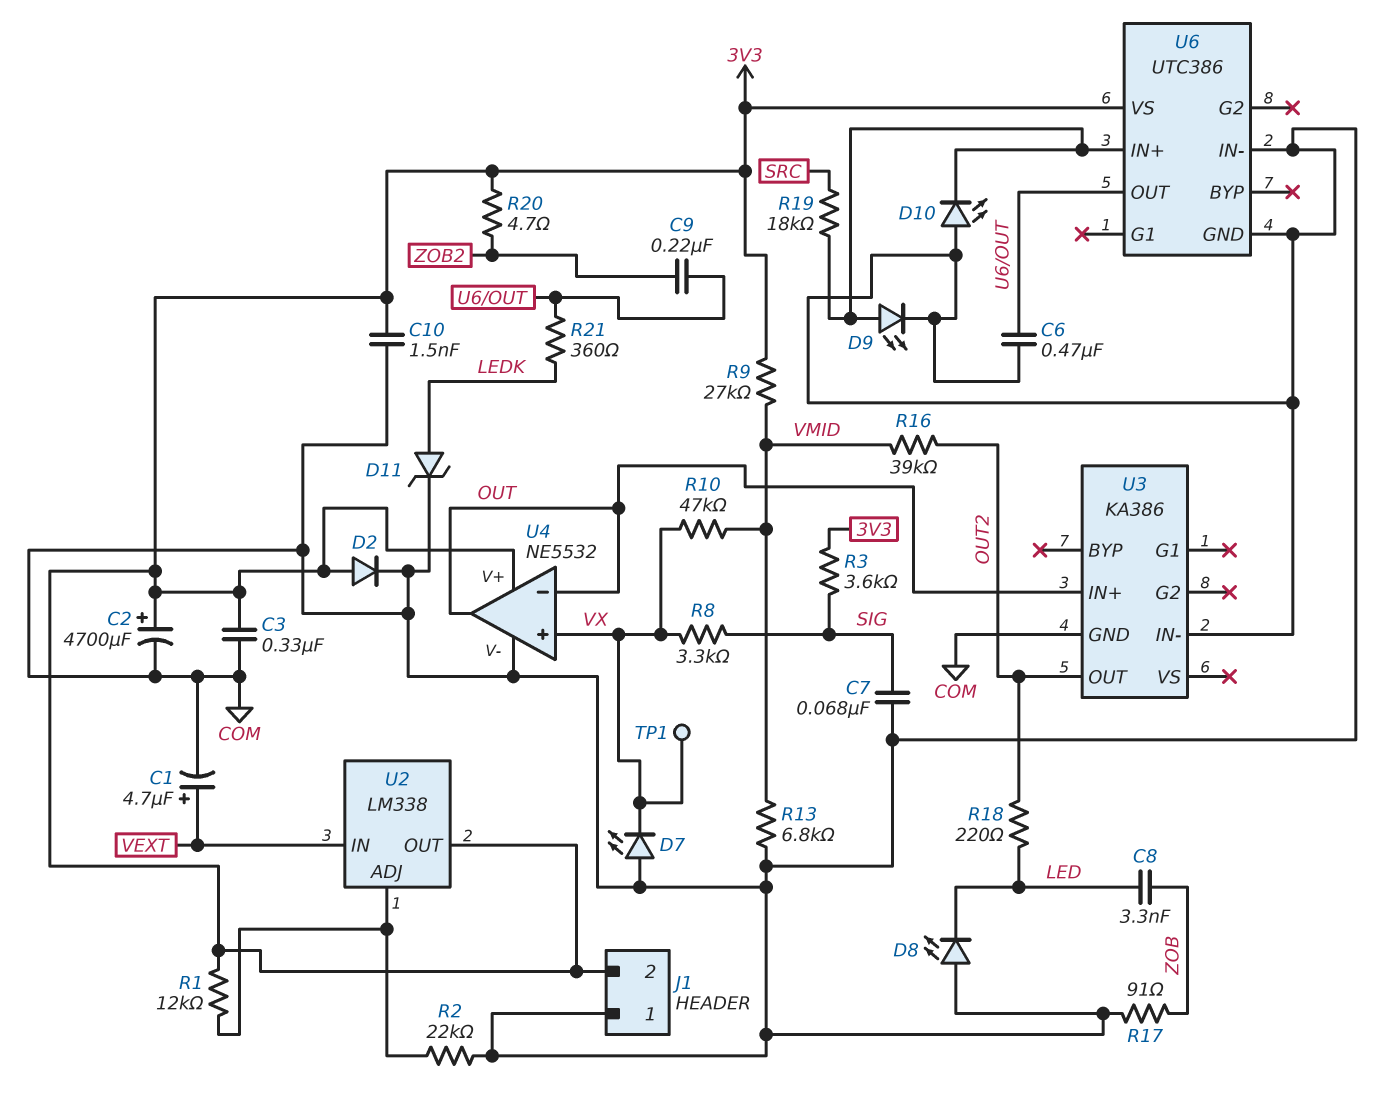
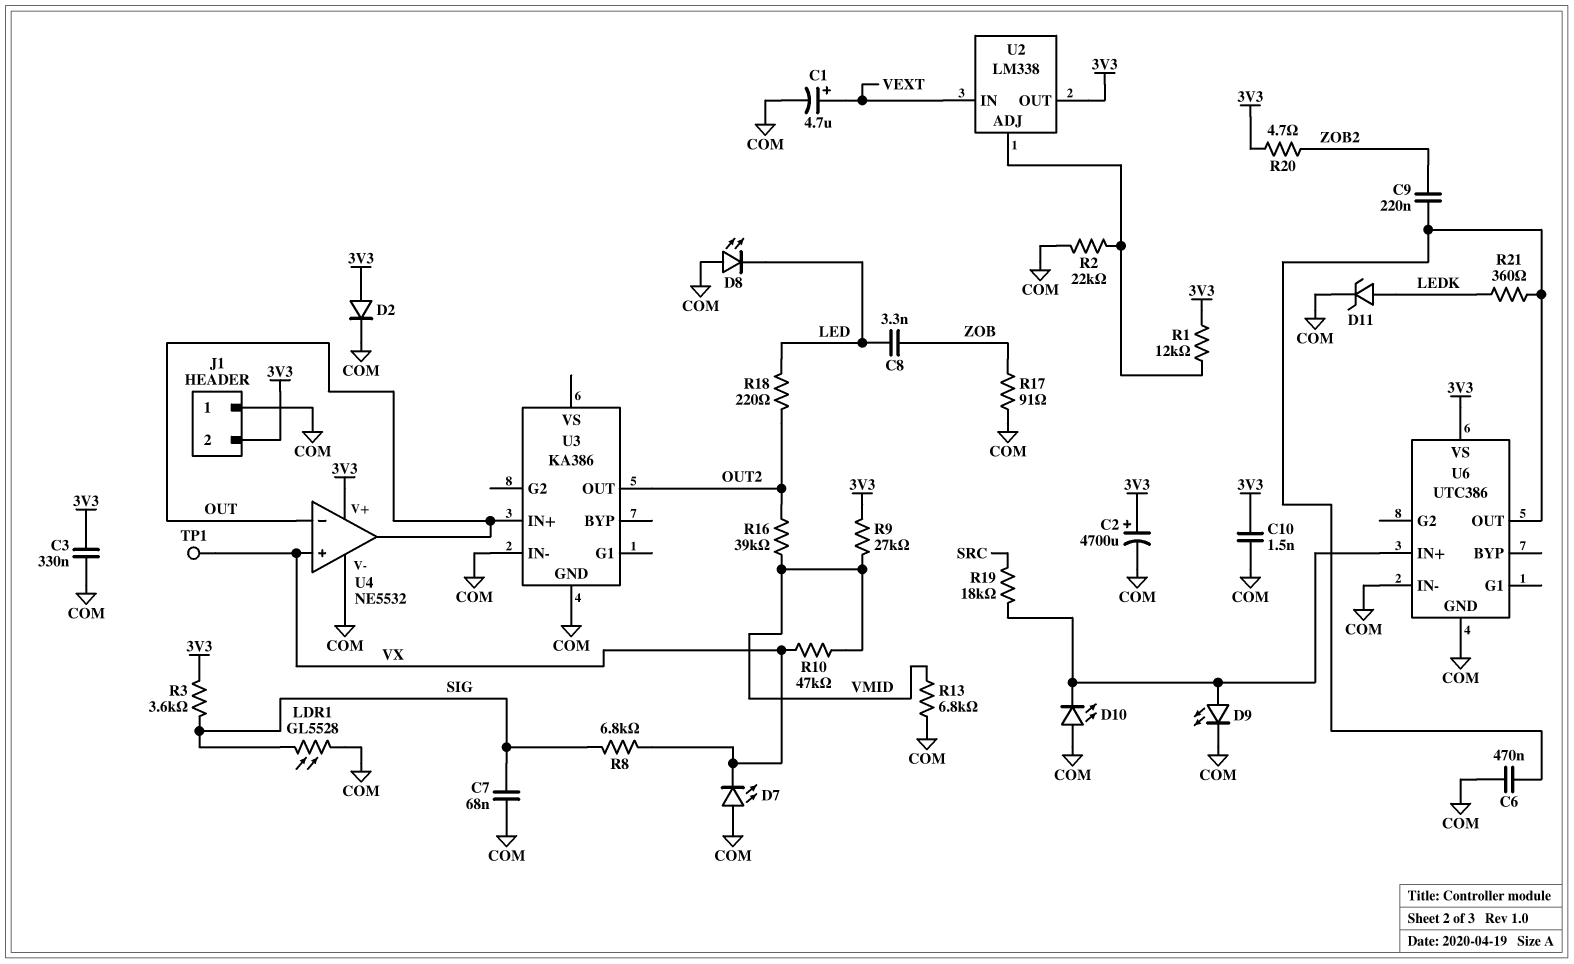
LDR1: none -> GL5528 (COM, SIG)
R8: 3.3k (SIG, VX) -> 6.8k (SIG, VX)

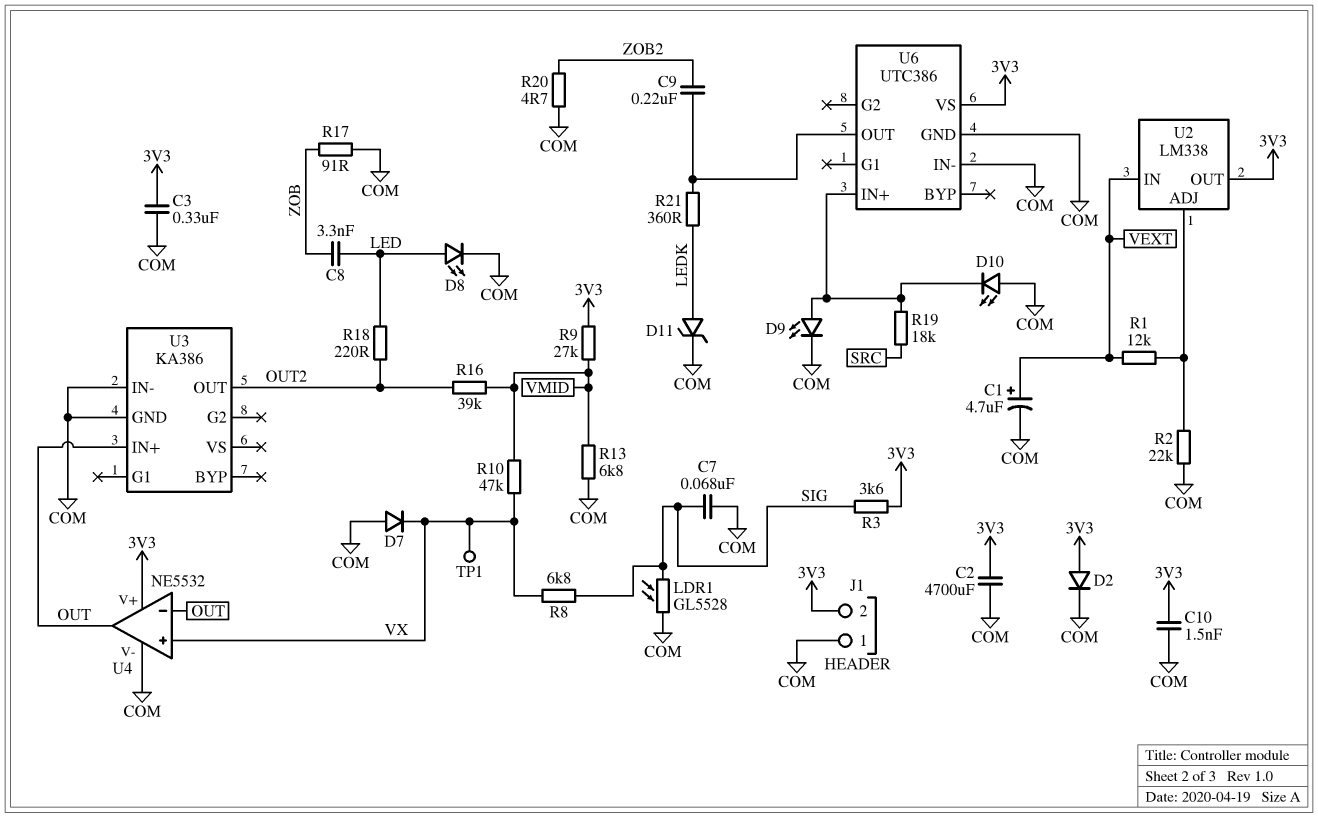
C2: 4700uF (plus 3V3, minus COM) -> 4700uF (3V3, COM)
C6: 470nF (COM, U6/OUT) -> none
D7: LED (A COM, K VX) -> diode (A COM, K VX)
D8: LED (A COM, K LED) -> LED (A LED, K COM)
R1: 12k (3V3, U2/ADJ) -> 12k (U2/ADJ, VEXT)
R20: 4.7 (3V3, ZOB2) -> 4.7 (COM, ZOB2)

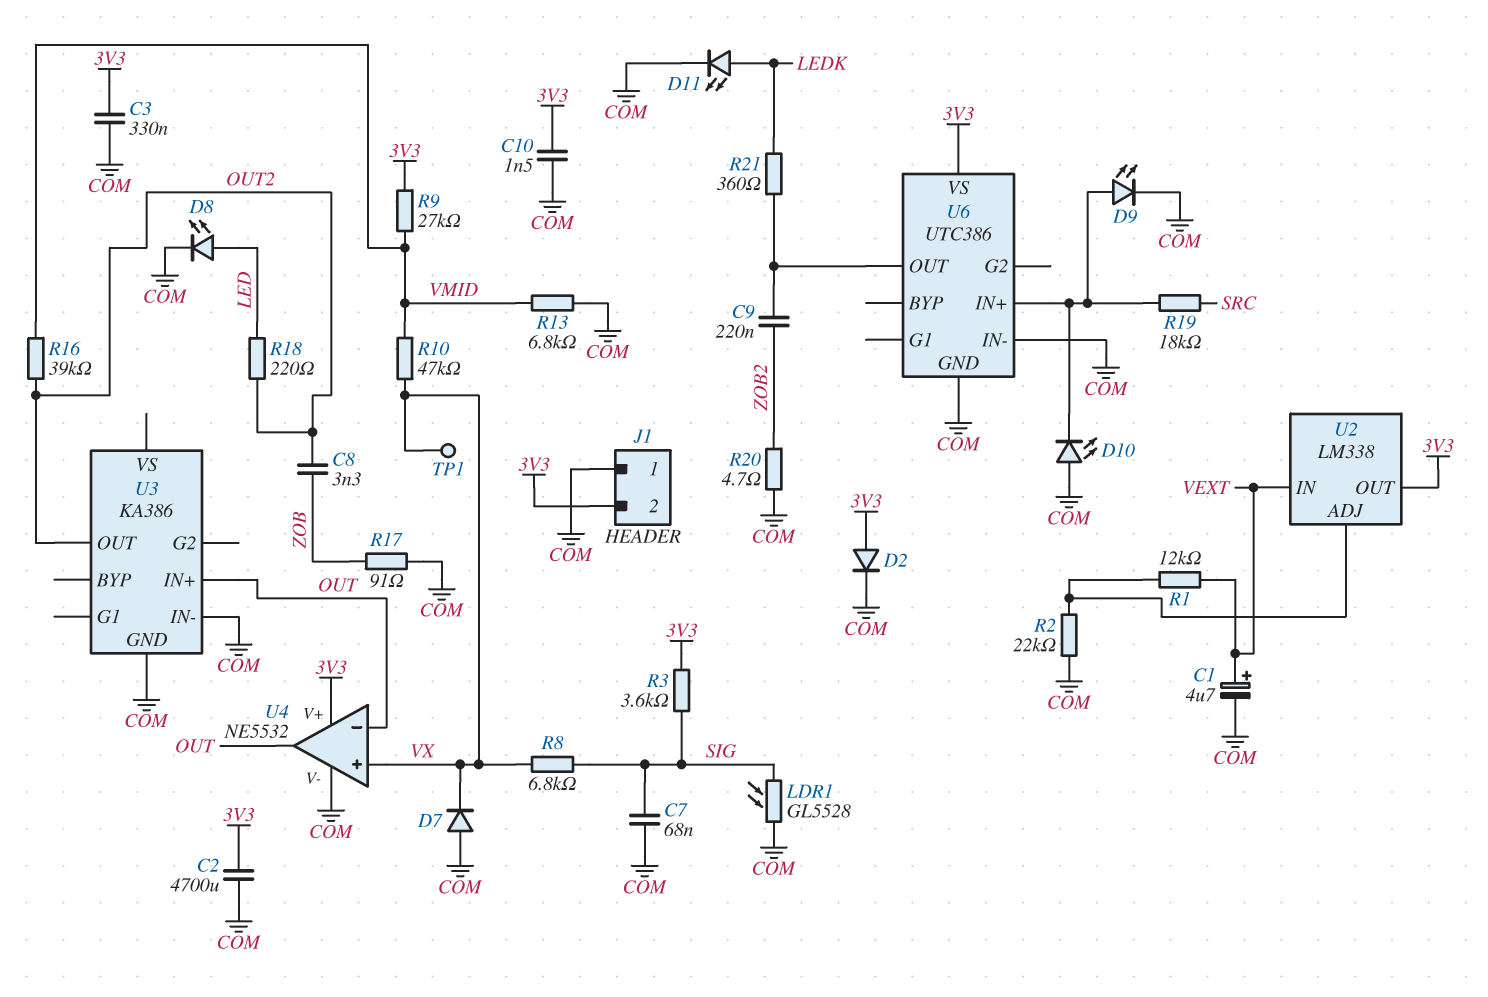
C8: 3.3nF (LED, ZOB) -> 3.3nF (OUT2, ZOB)
D11: zener (A LEDK, K COM) -> LED (A LEDK, K COM)

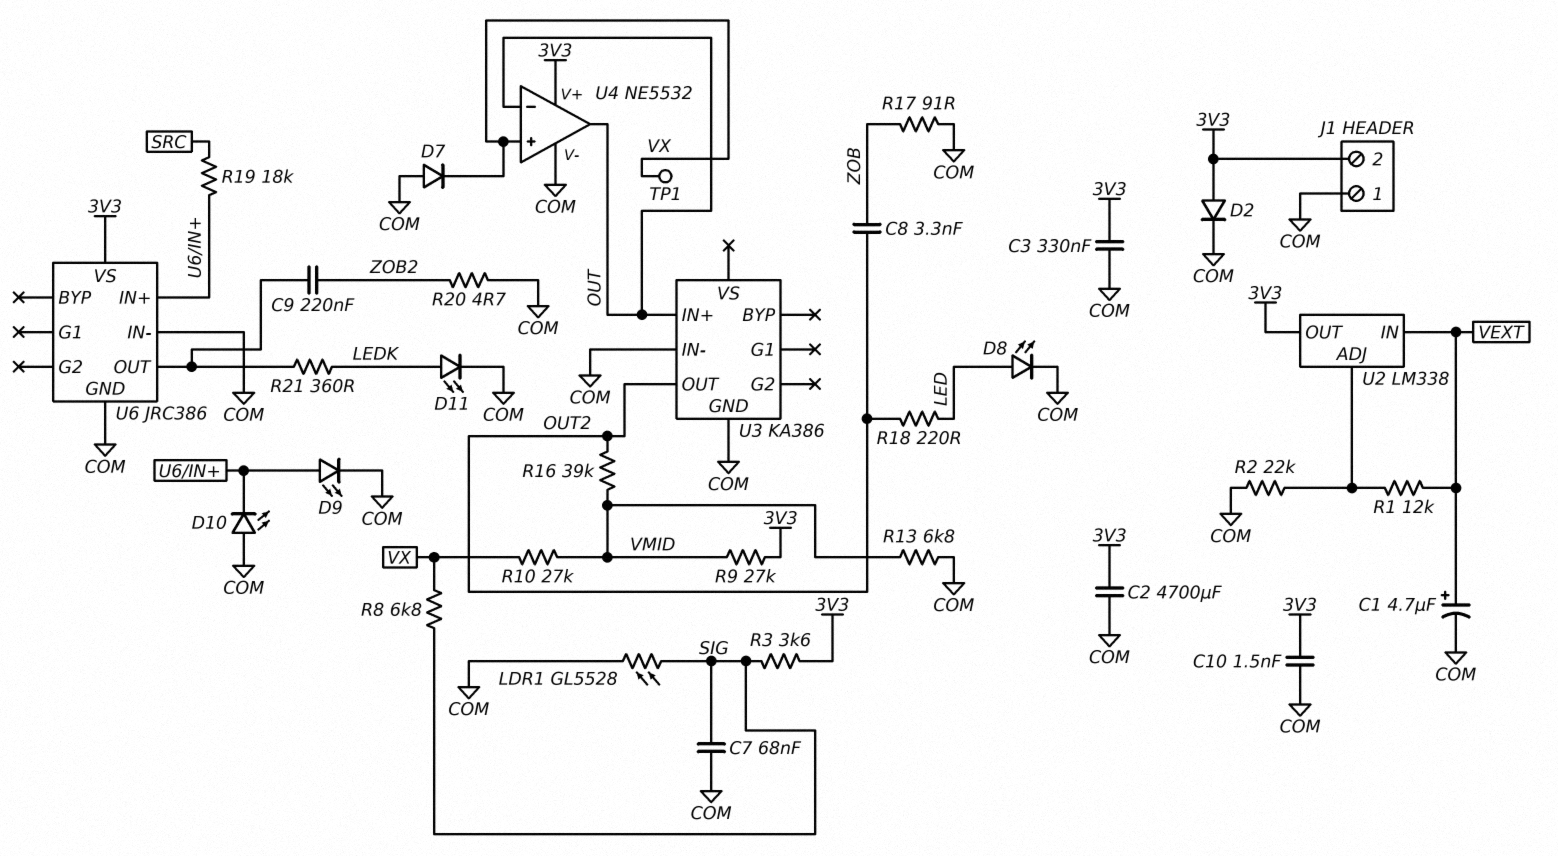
R10: 47k (VMID, VX) -> 27k (VMID, VX)
U6: UTC386 -> JRC386

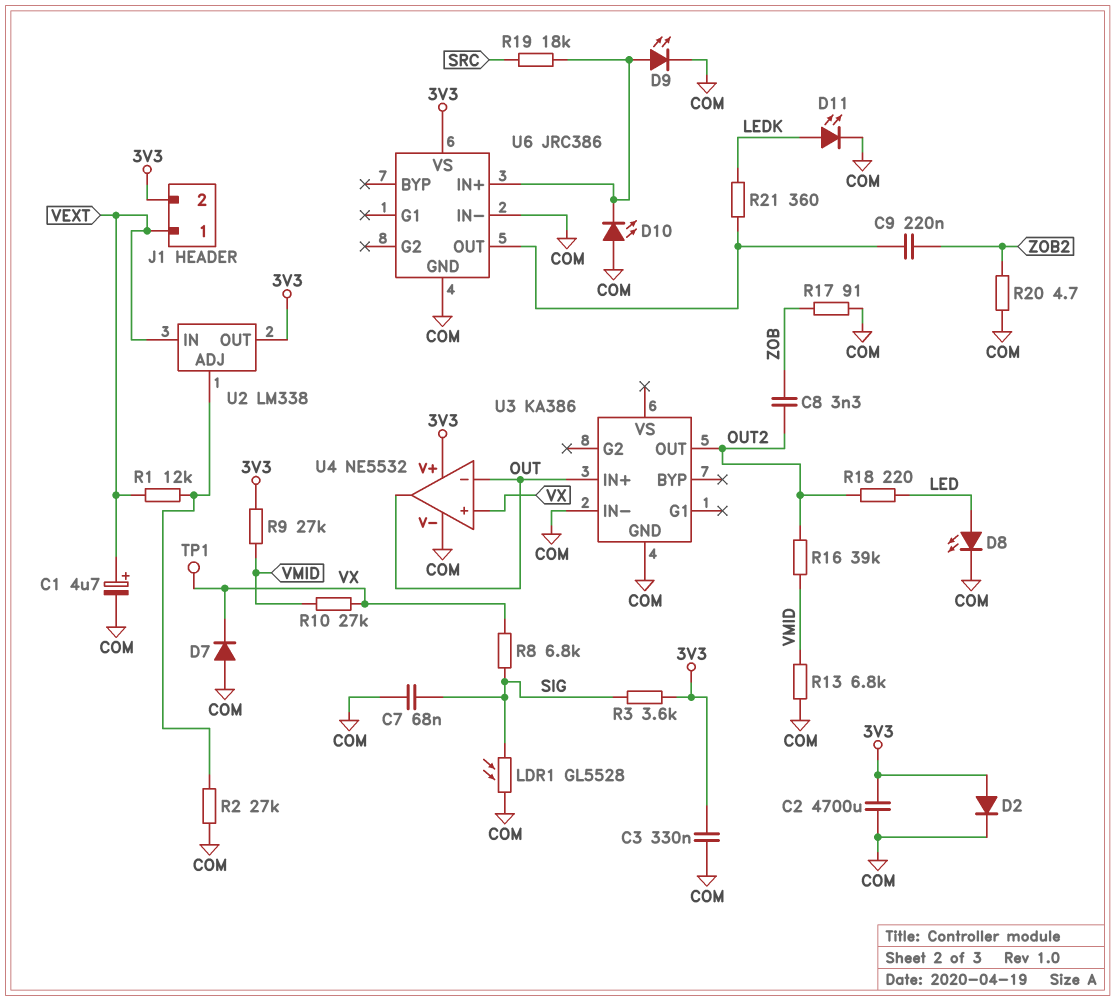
C10: 1.5nF (3V3, COM) -> none
J1 pin 1: COM -> VEXT
R2: 22k (COM, U2/ADJ) -> 27k (COM, U2/ADJ)

